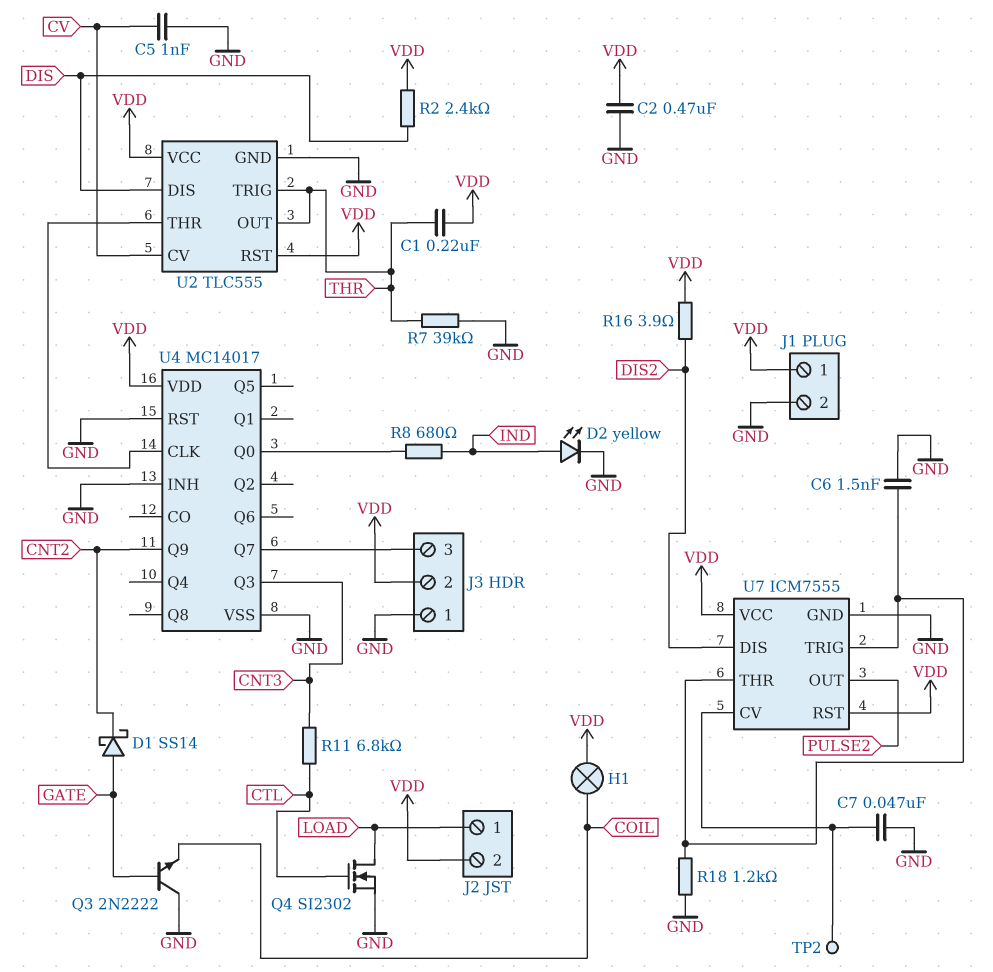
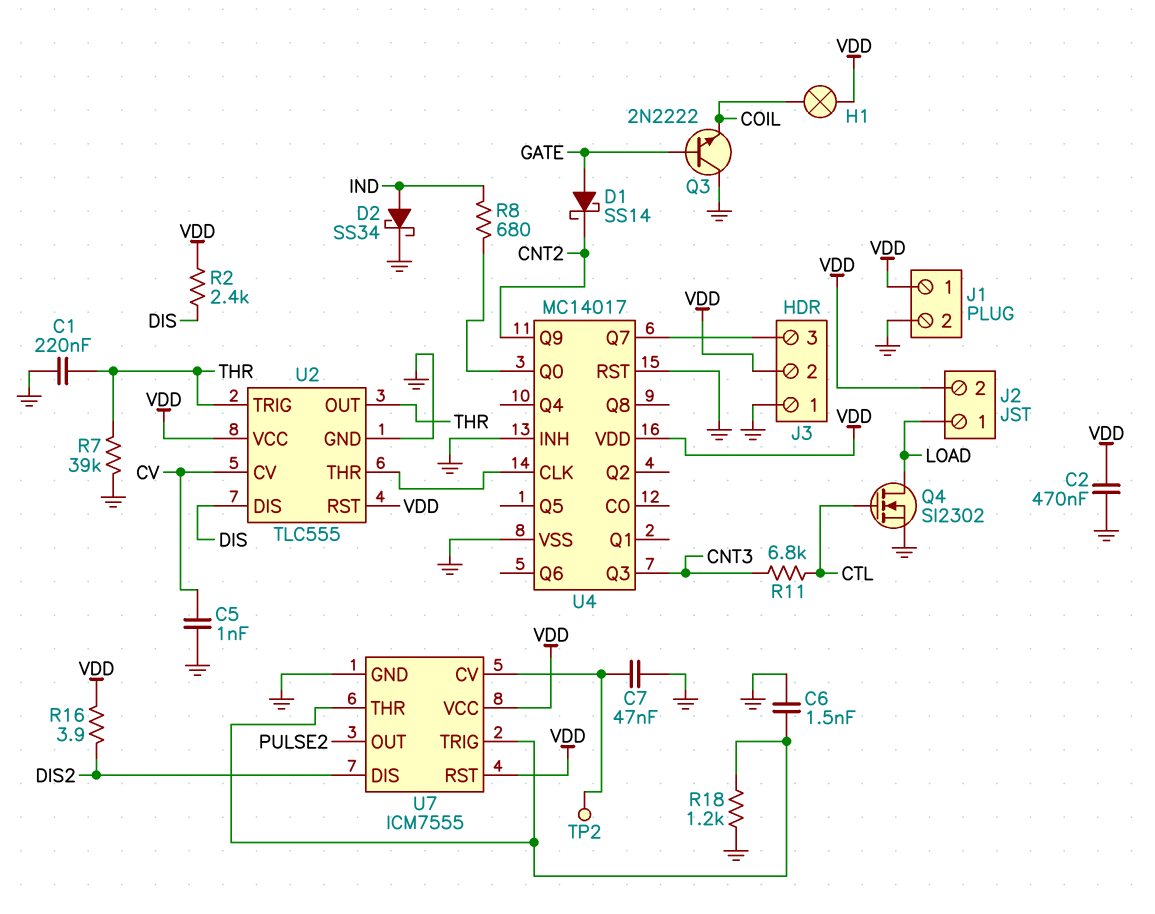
C1: 220nF (THR, VDD) -> 220nF (GND, THR)
D2: LED yellow (A IND, K GND) -> schottky SS34 (A IND, K GND)

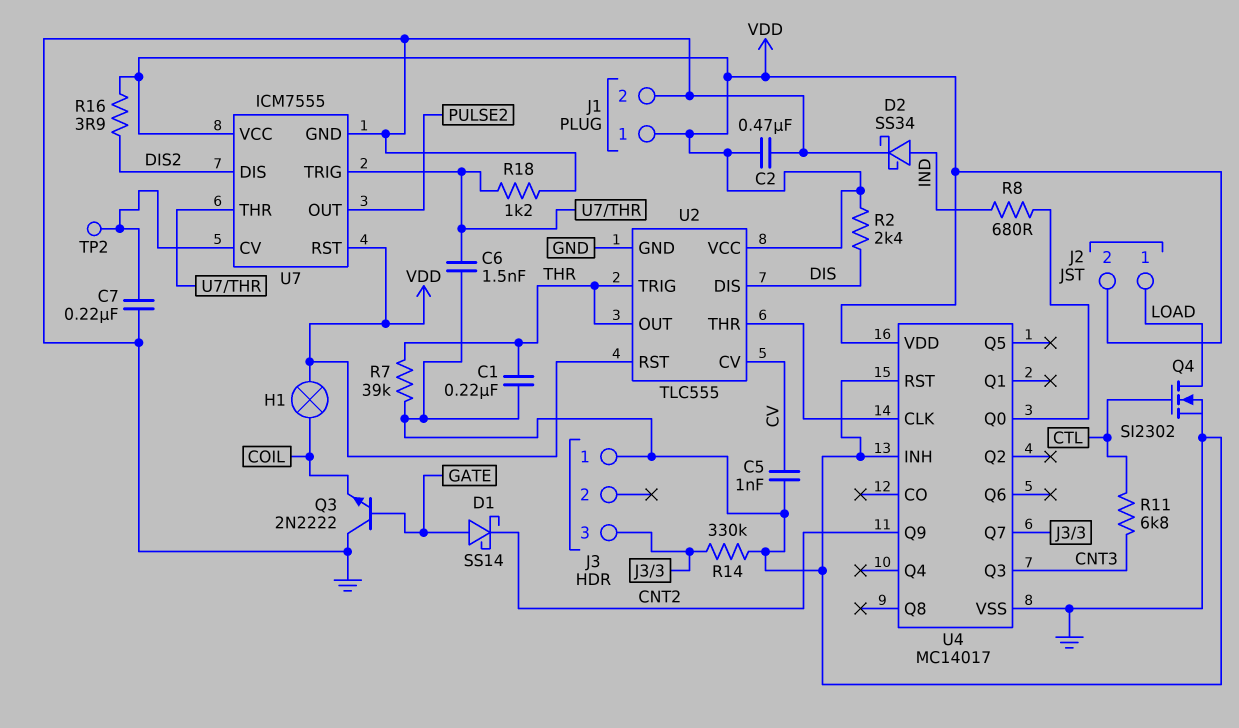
C7: 47nF (GND, U7/CV) -> 220nF (GND, U7/CV)
J3 pin 2: VDD -> none
R14: none -> 330k (GND, J3/3)

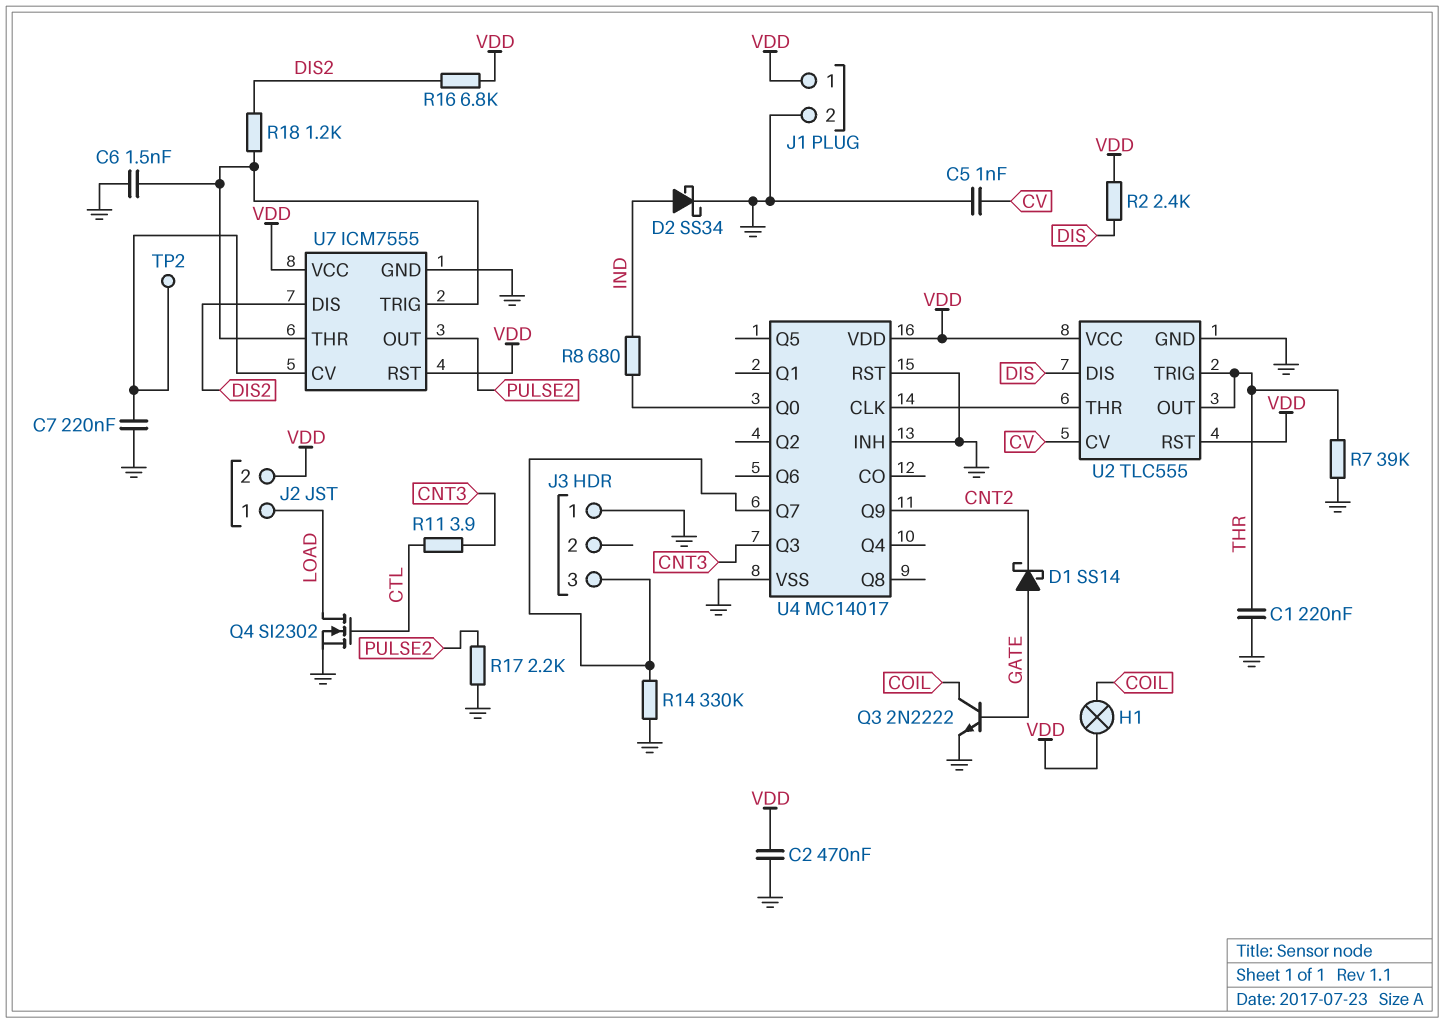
Q3: NPN 2N2222 (B GATE, C GND, E COIL) -> NPN 2N2222 (B GATE, C COIL, E GND)
R11: 6.8k (CNT3, CTL) -> 3.9 (CNT3, CTL)
R16: 3.9 (DIS2, VDD) -> 6.8k (DIS2, VDD)
R17: none -> 2.2k (GND, PULSE2)
R18: 1.2k (GND, U7/THR) -> 1.2k (DIS2, U7/THR)

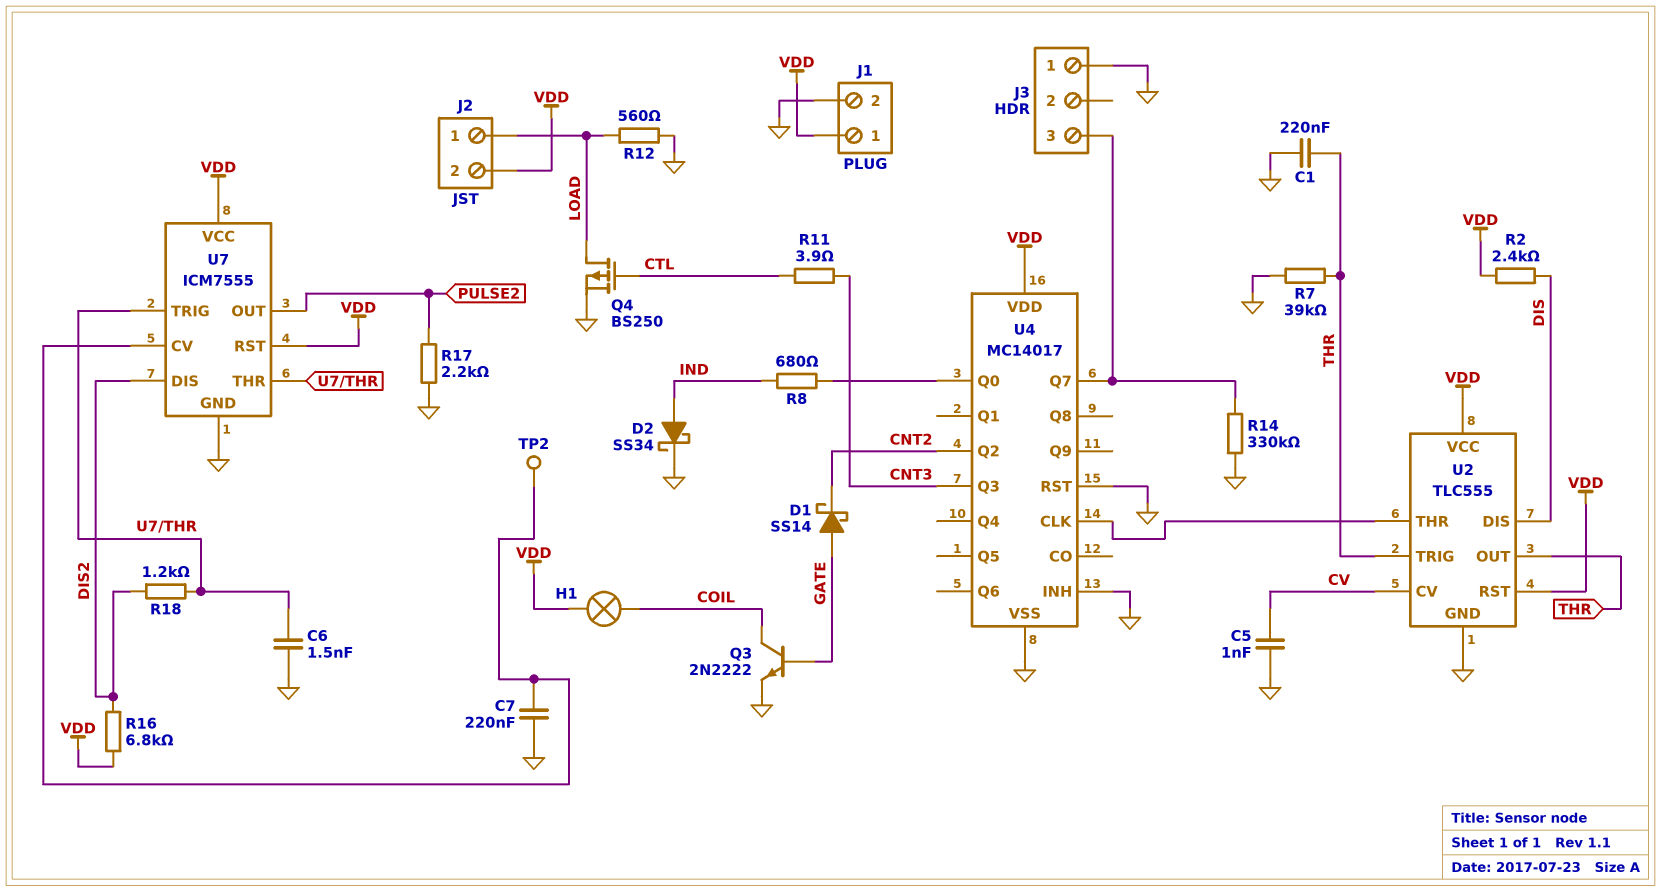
C2: 470nF (GND, VDD) -> none
Q4: NMOS SI2302 (G CTL, D LOAD, S GND) -> PMOS BS250 (G CTL, D LOAD, S GND)
R12: none -> 560 (GND, LOAD)
U4 pin Q2: none -> CNT2
U4 pin Q9: CNT2 -> none

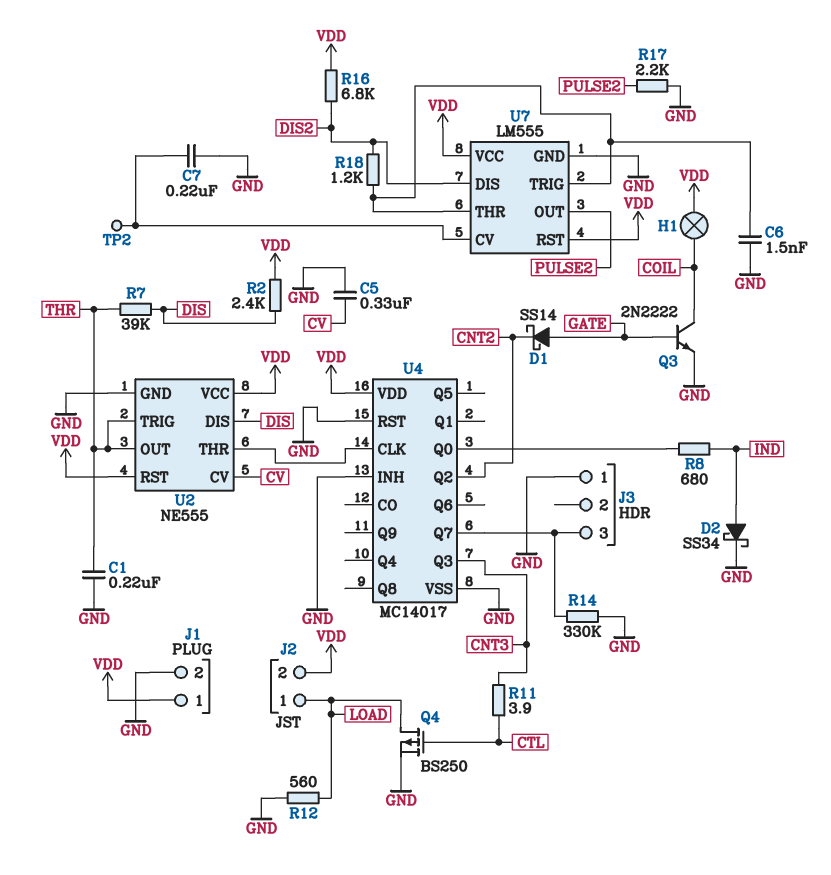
C5: 1nF (CV, GND) -> 330nF (CV, GND)
R7: 39k (GND, THR) -> 39k (DIS, THR)
U2: TLC555 -> NE555
U7: ICM7555 -> LM555

